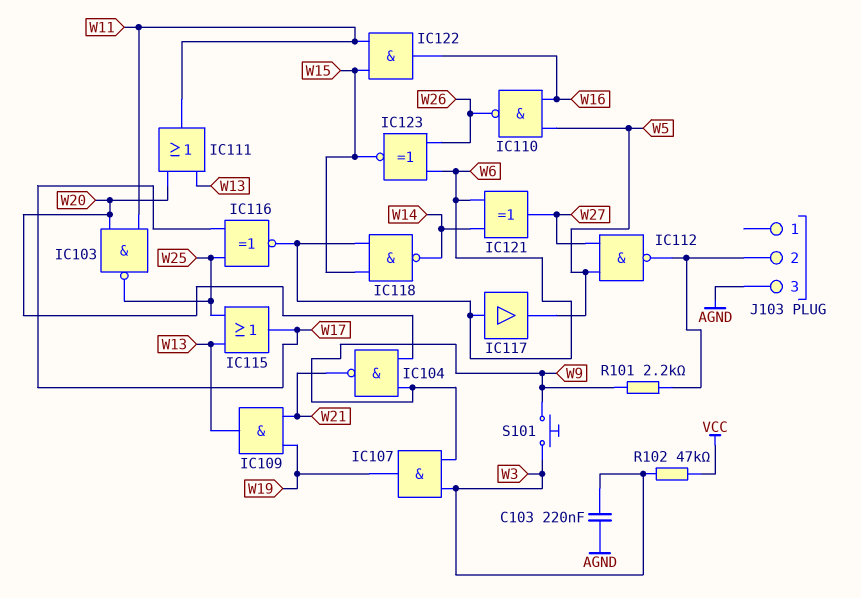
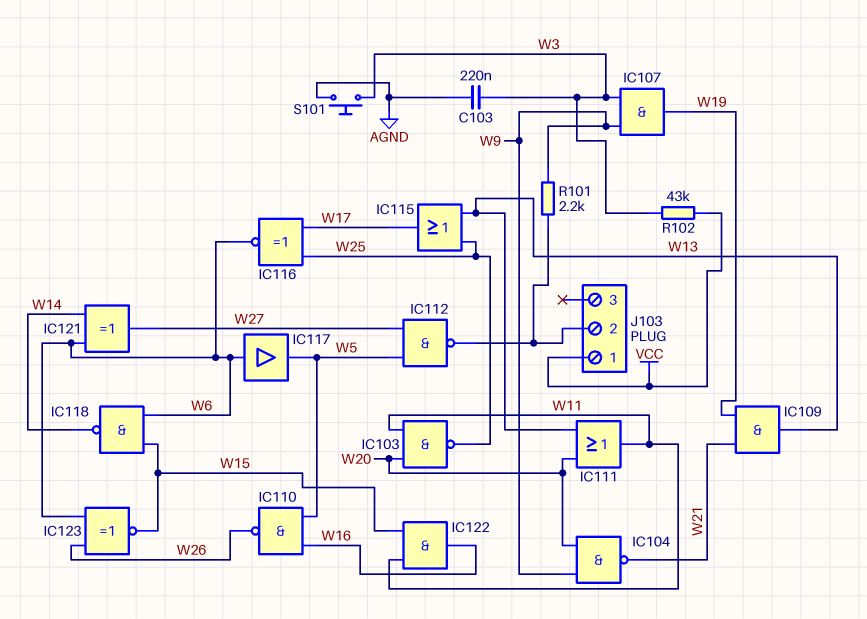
J103 pin 1: none -> VCC
J103 pin 3: AGND -> none
R102: 47k (VCC, W3) -> 43k (VCC, W3)
S101: button (W3, W9) -> button (AGND, W3)

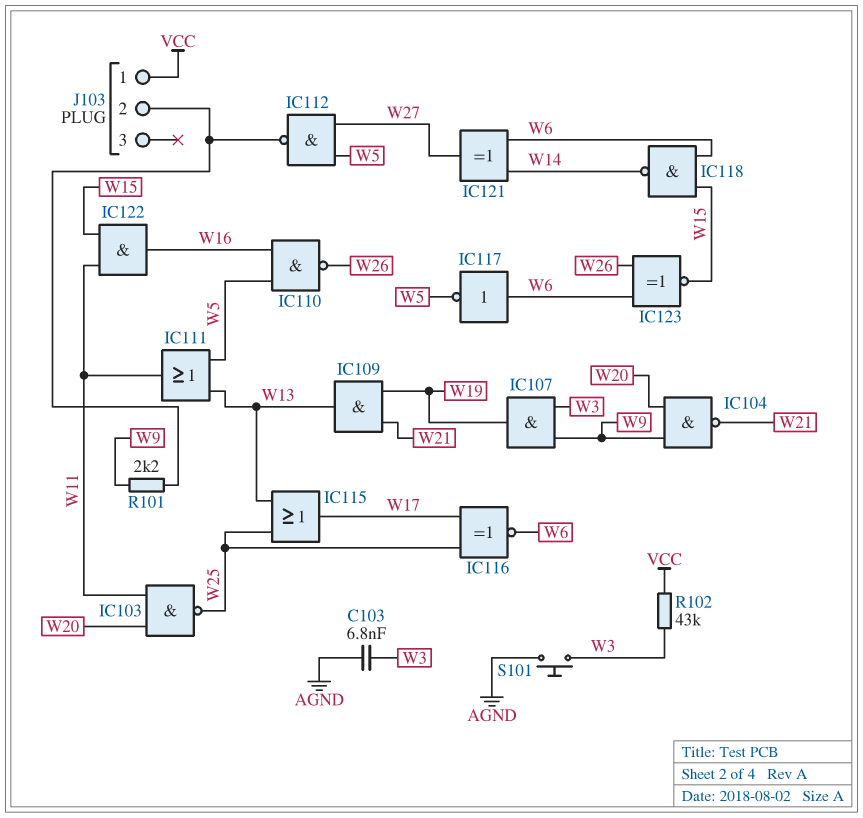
C103: 220nF (AGND, W3) -> 6.8nF (AGND, W3)
IC111: OR (in W13, in W20, out W11) -> OR (in W5, in W13, out W11)
IC117: buffer (in W6, out W5) -> NOT (in W6, out W5)

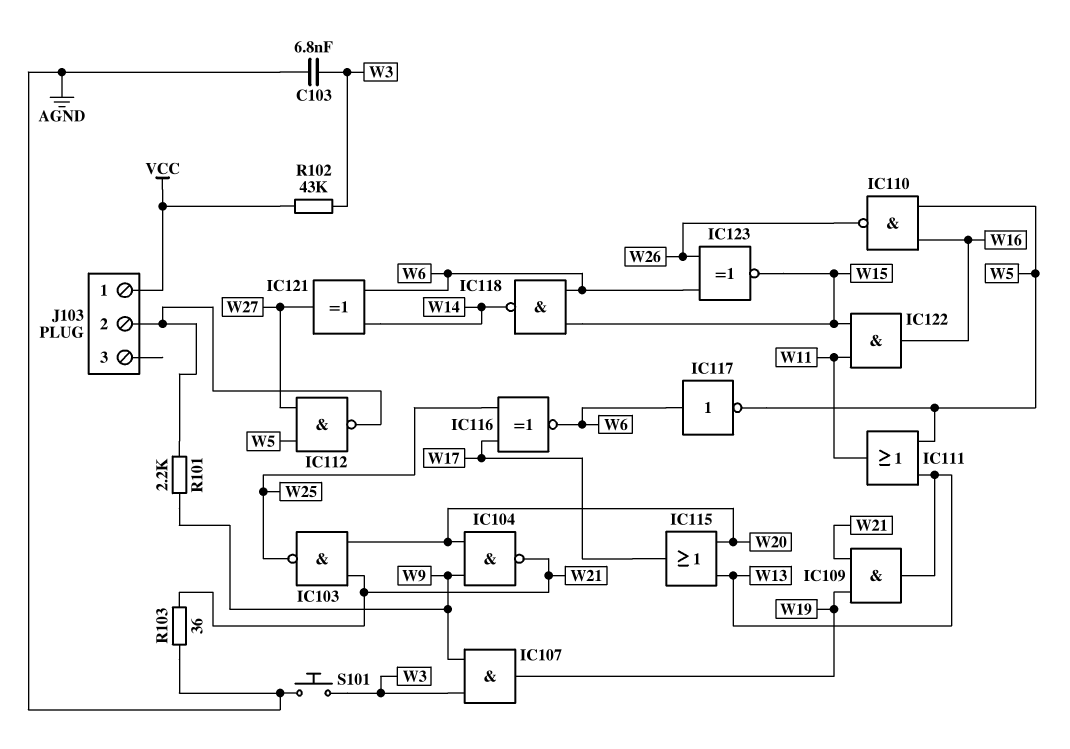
IC103: NAND (in W11, in W20, out W25) -> NAND (in W20, in W21, out W25)
IC115: OR (in W13, in W25, out W17) -> OR (in W13, in W20, out W17)
R103: none -> 36 (AGND, W21)

